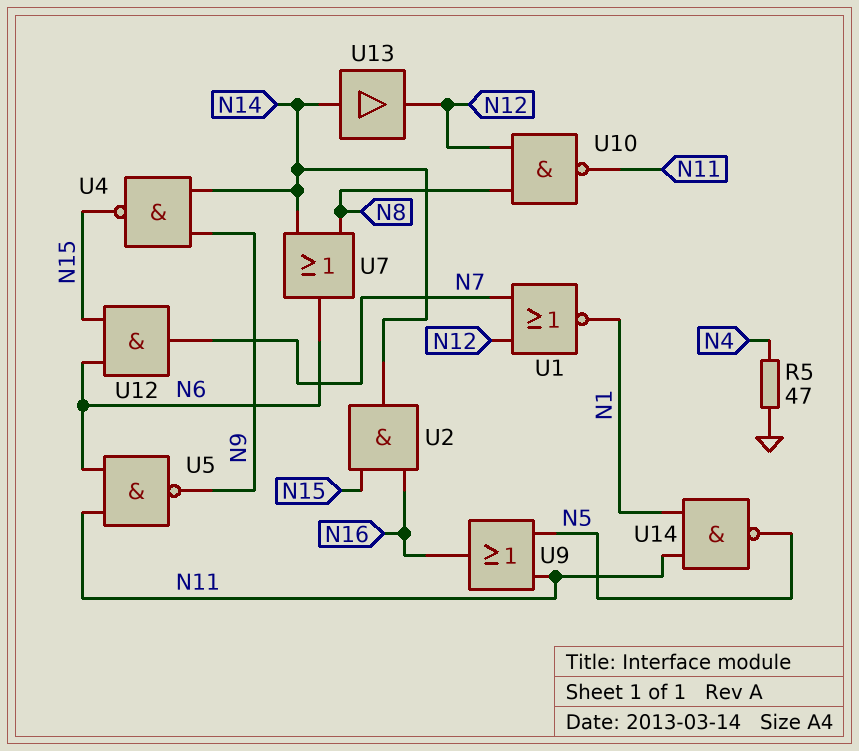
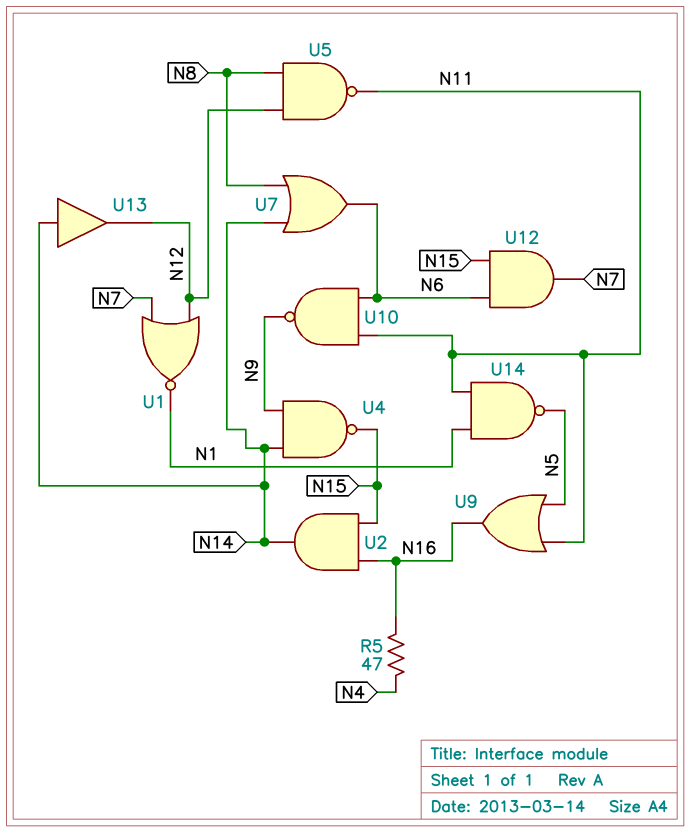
R5: 47 (GND, N4) -> 47 (N4, N16)
U5: NAND (in N6, in N11, out N9) -> NAND (in N8, in N12, out N11)
U10: NAND (in N8, in N12, out N11) -> NAND (in N6, in N11, out N9)

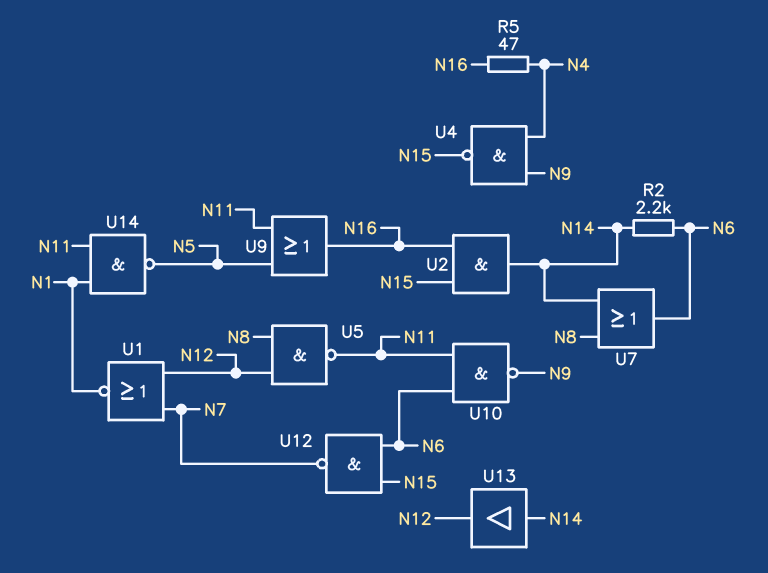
R2: none -> 2.2k (N6, N14)
U4: NAND (in N9, in N14, out N15) -> NAND (in N4, in N9, out N15)
U12: AND (in N6, in N15, out N7) -> NAND (in N6, in N15, out N7)

